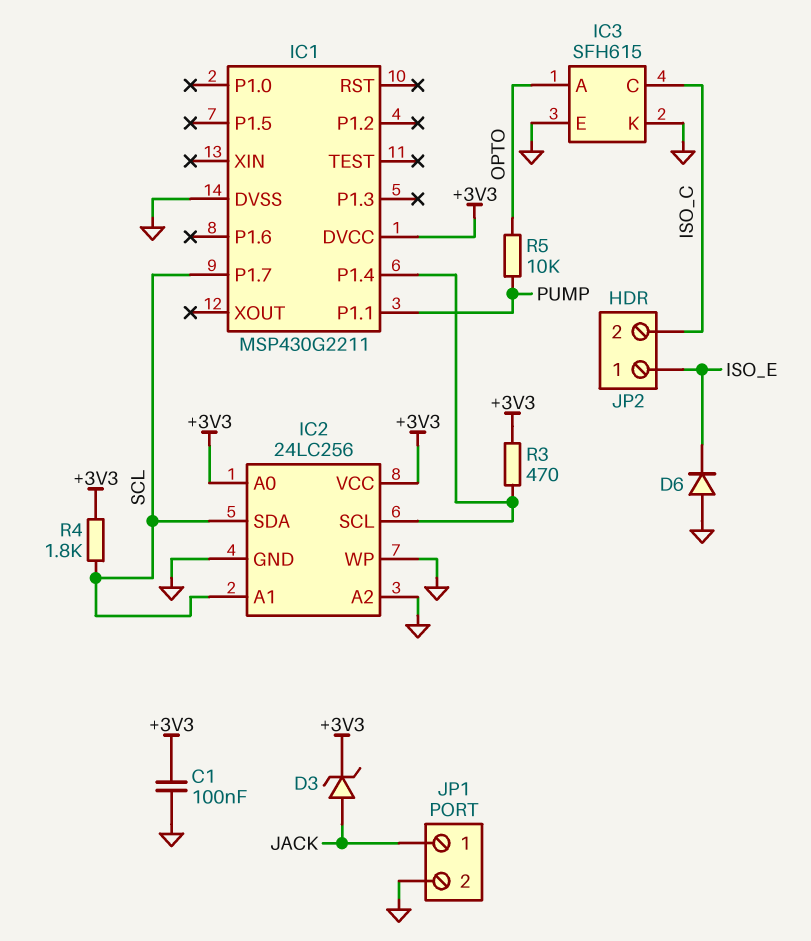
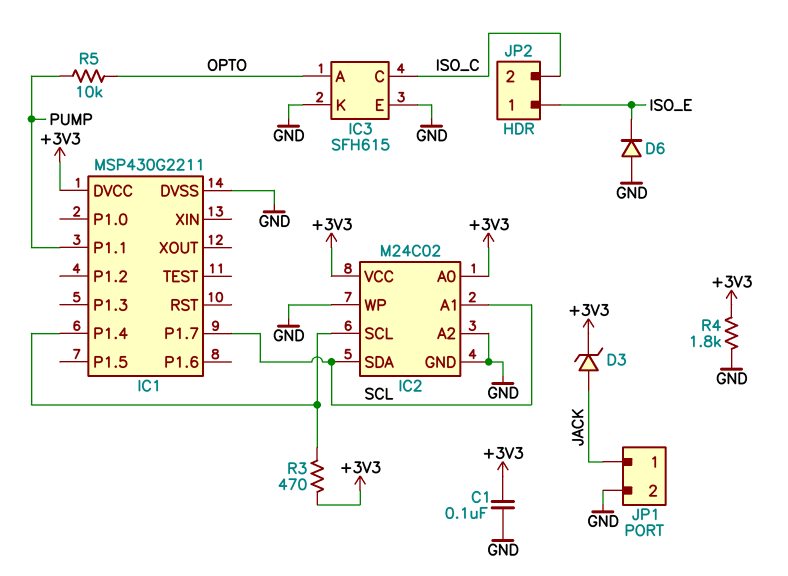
IC2: 24LC256 -> M24C02
R4: 1.8k (+3V3, SCL) -> 1.8k (+3V3, GND)

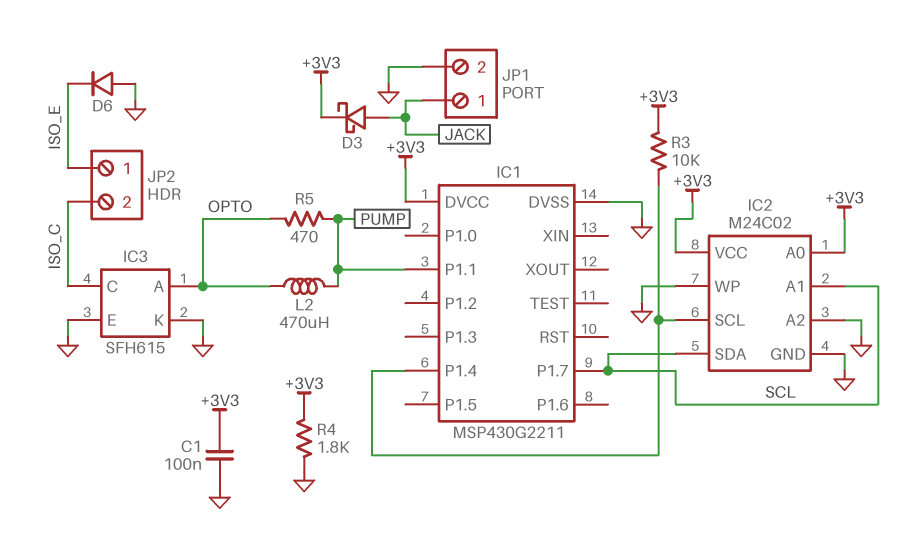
D3: zener (A JACK, K +3V3) -> schottky (A JACK, K +3V3)
L2: none -> 470uH (OPTO, PUMP)
R3: 470 (+3V3, IC1/P1.4) -> 10k (+3V3, IC1/P1.4)
R5: 10k (OPTO, PUMP) -> 470 (OPTO, PUMP)

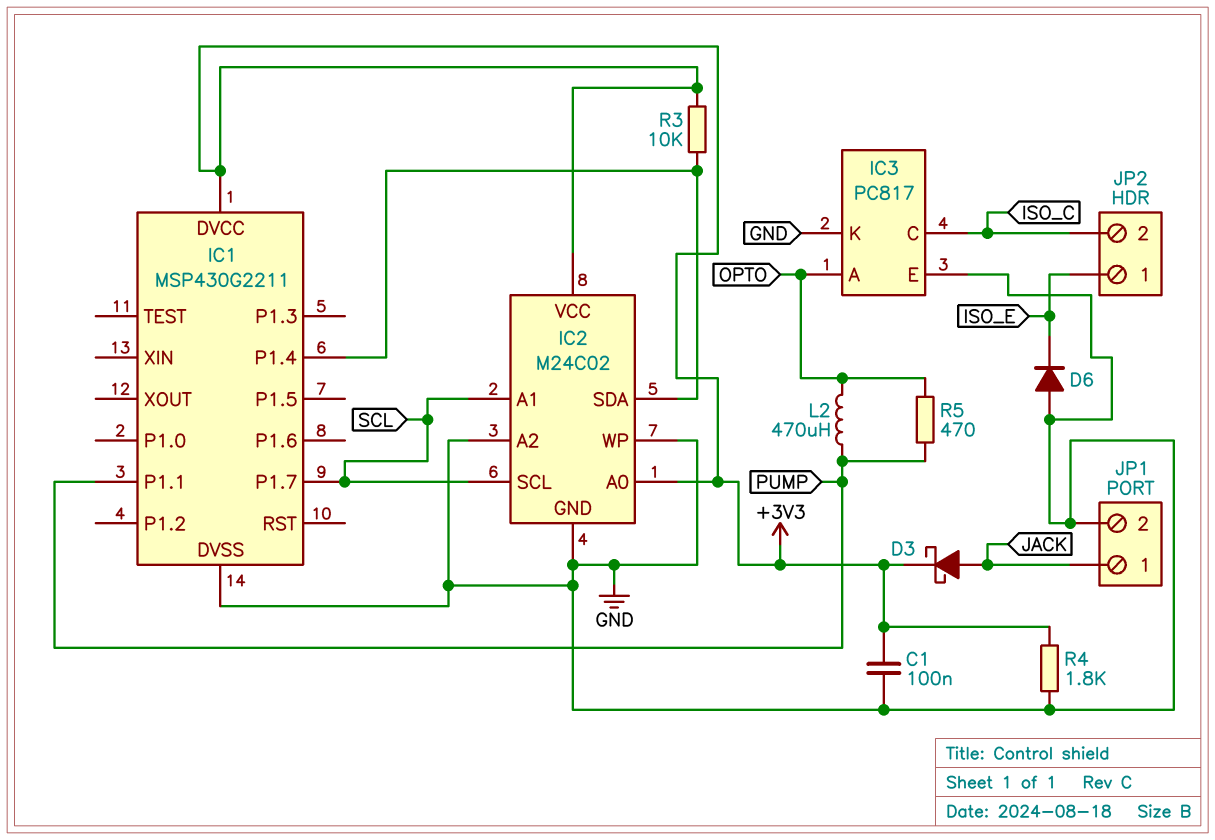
IC2 pin SCL: IC1/P1.4 -> SCL
IC2 pin SDA: SCL -> IC1/P1.4
IC3: SFH615 -> PC817

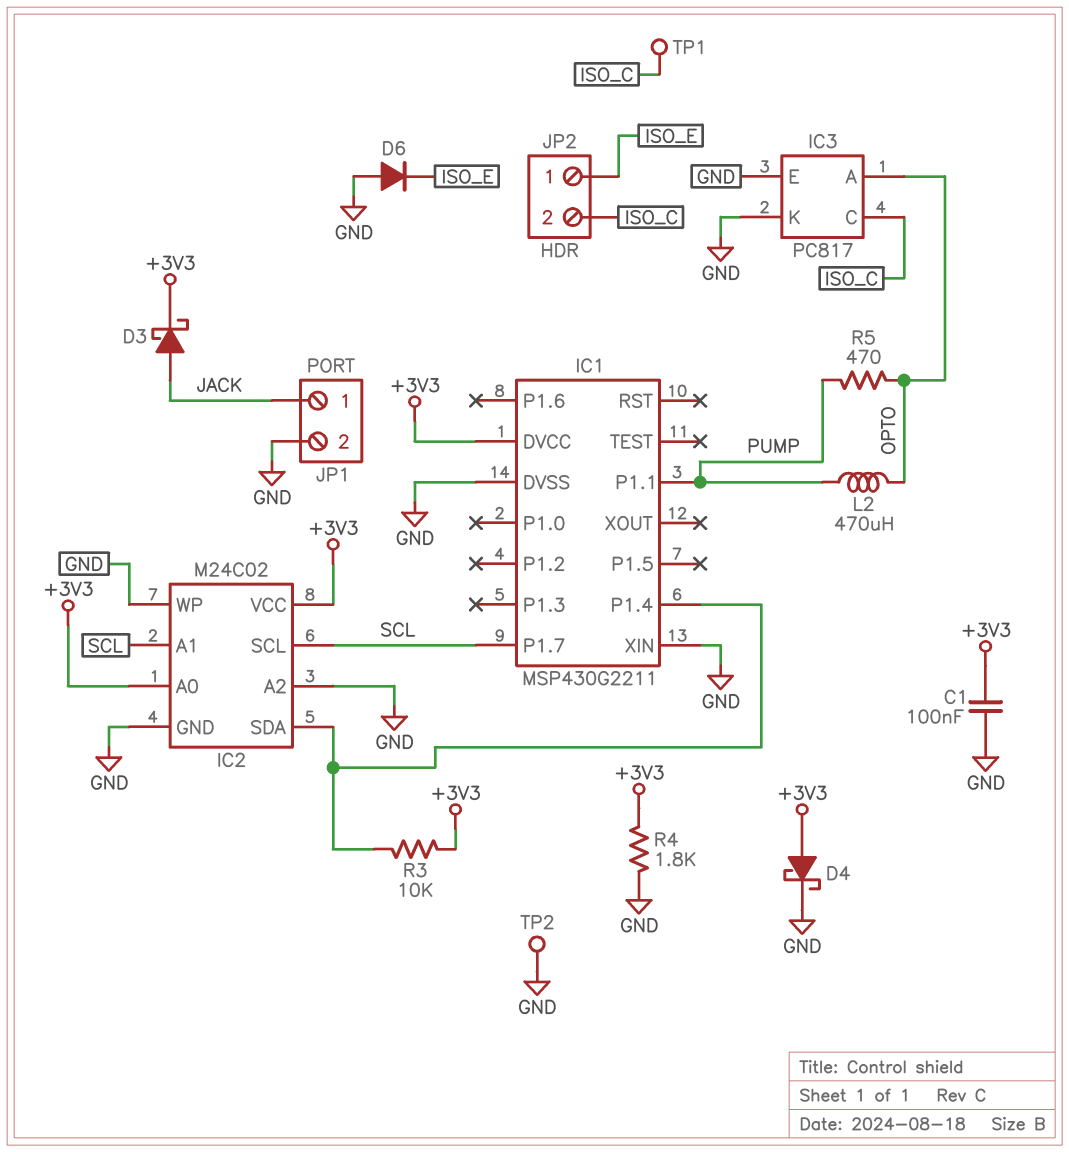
D4: none -> schottky (A +3V3, K GND)
IC1 pin XIN: none -> GND
TP1: none -> test point (ISO_C)
TP2: none -> test point (GND)

